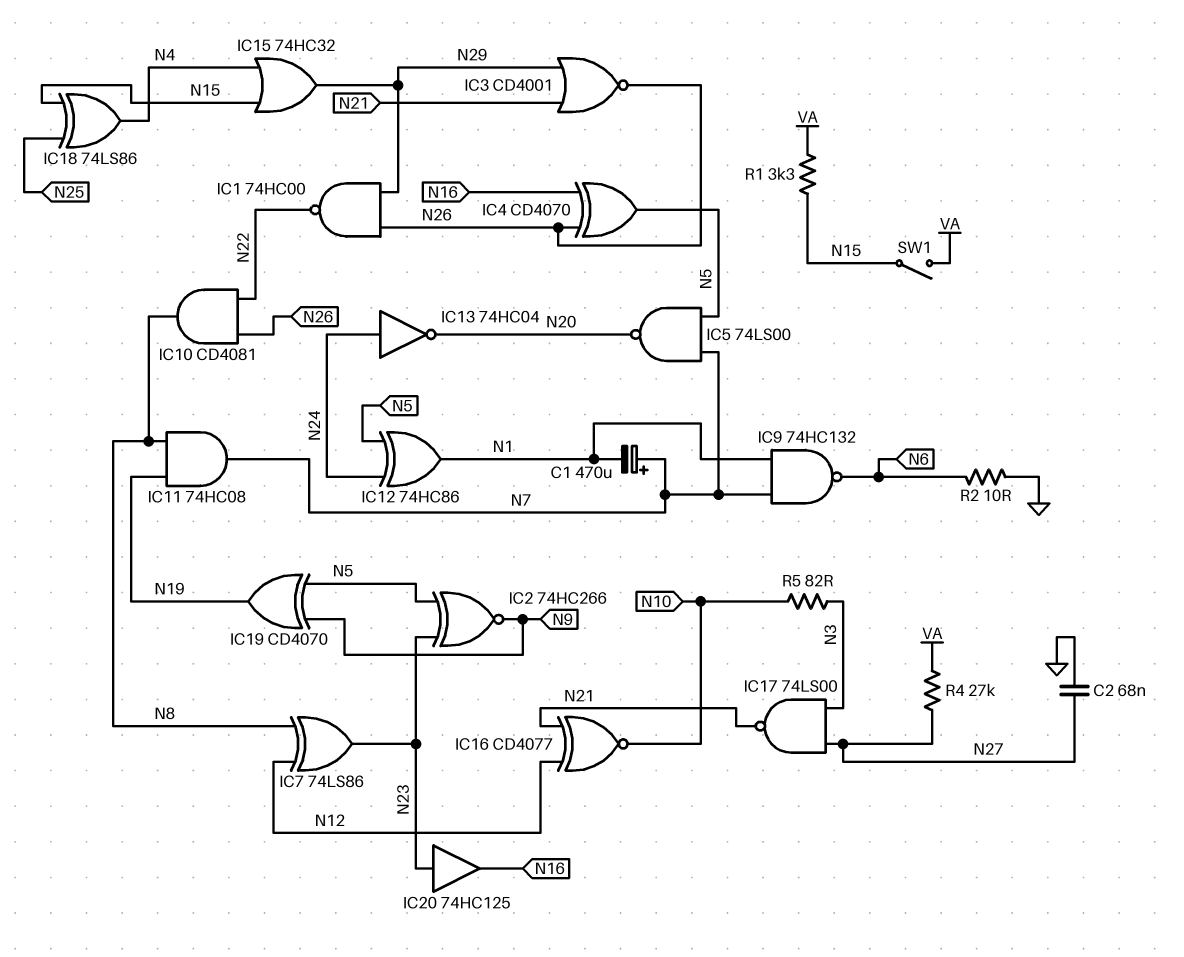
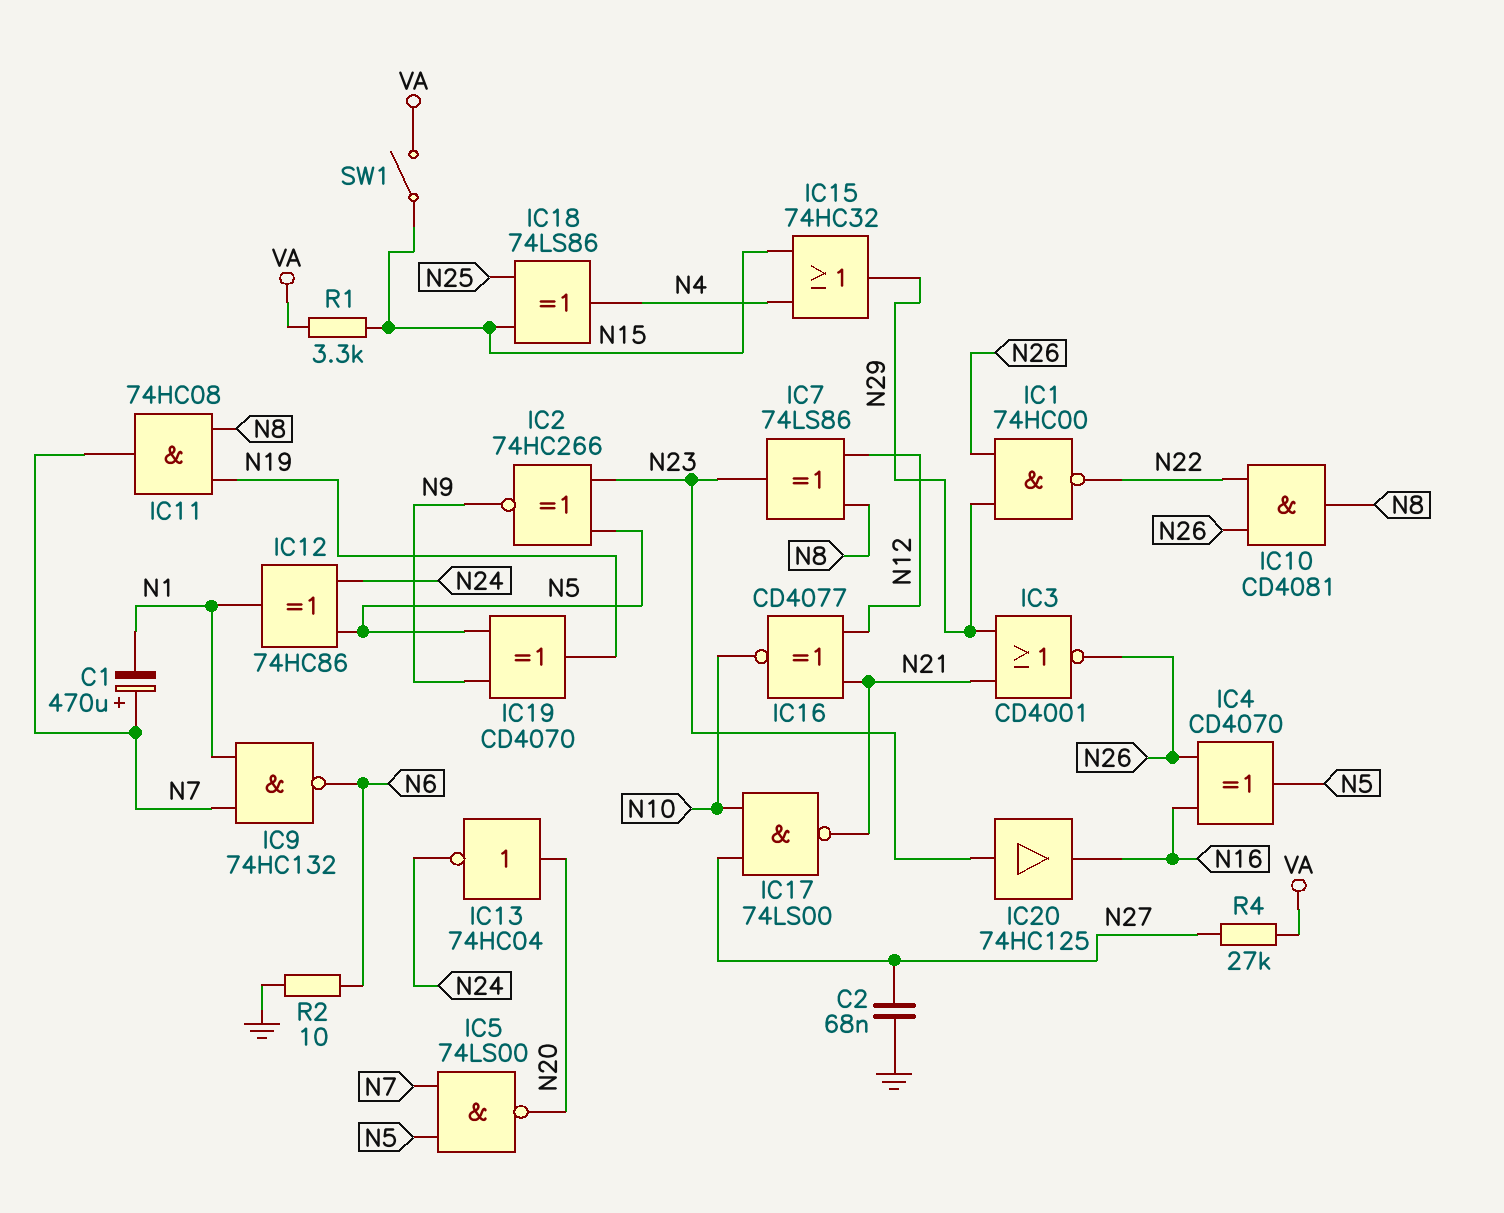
IC13: NOT 74HC04 (in N24, out N20) -> NOT 74HC04 (in N20, out N24)
IC17: NAND 74LS00 (in N3, in N27, out N21) -> NAND 74LS00 (in N10, in N27, out N21)
R5: 82 (N3, N10) -> none

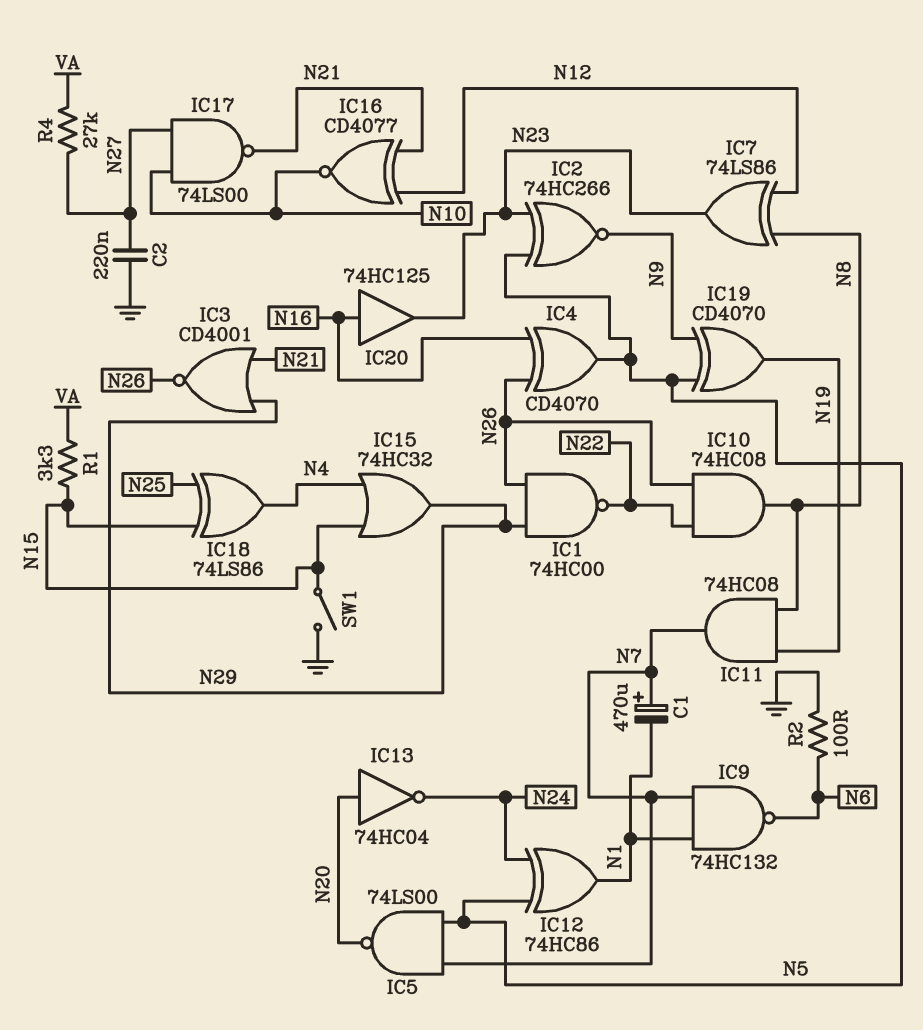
C2: 68nF (GND, N27) -> 220nF (GND, N27)
IC10: AND CD4081 (in N22, in N26, out N8) -> AND 74HC08 (in N22, in N26, out N8)
IC20: buffer 74HC125 (in N23, out N16) -> buffer 74HC125 (in N16, out N23)
R2: 10 (GND, N6) -> 100 (GND, N6)
SW1: switch (N15, VA) -> switch (GND, N15)

